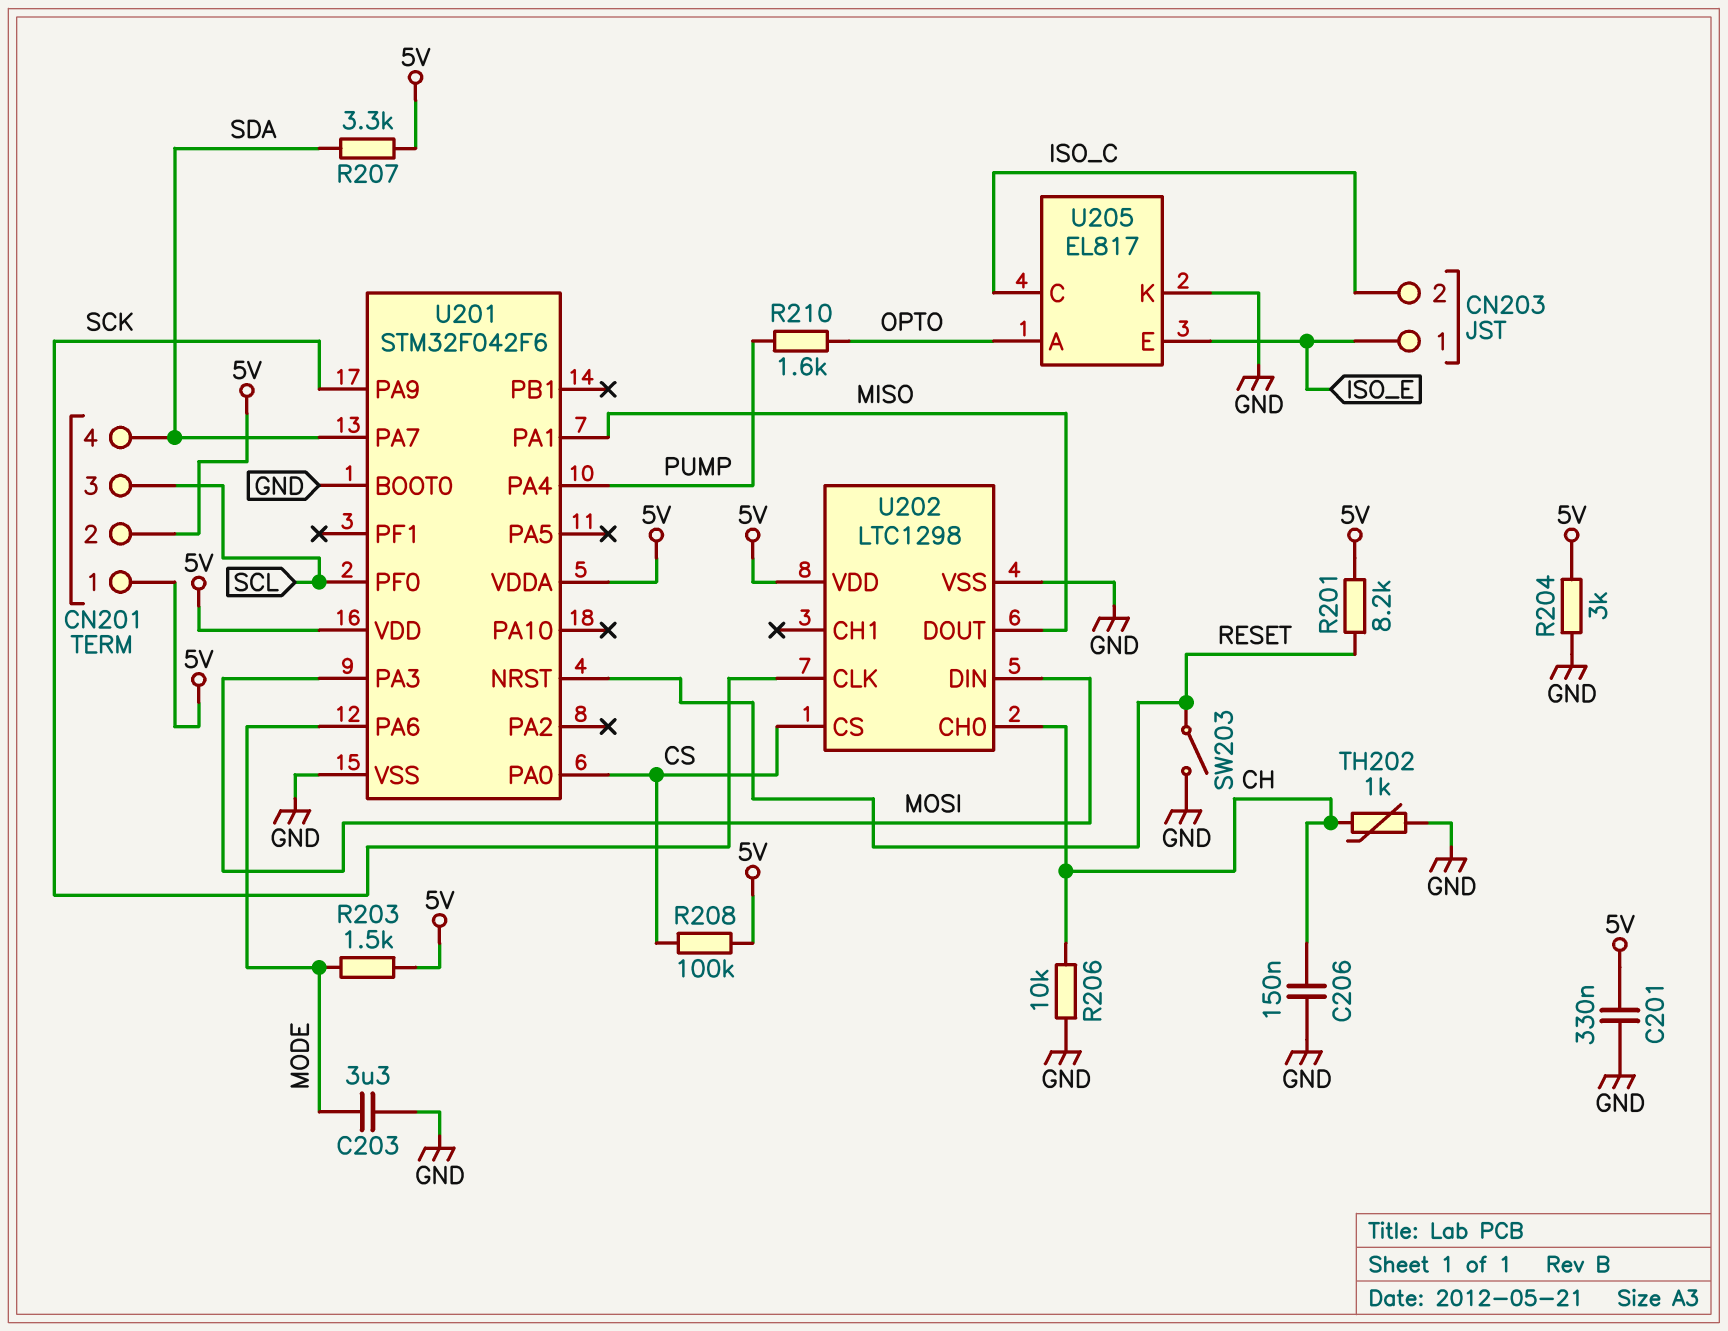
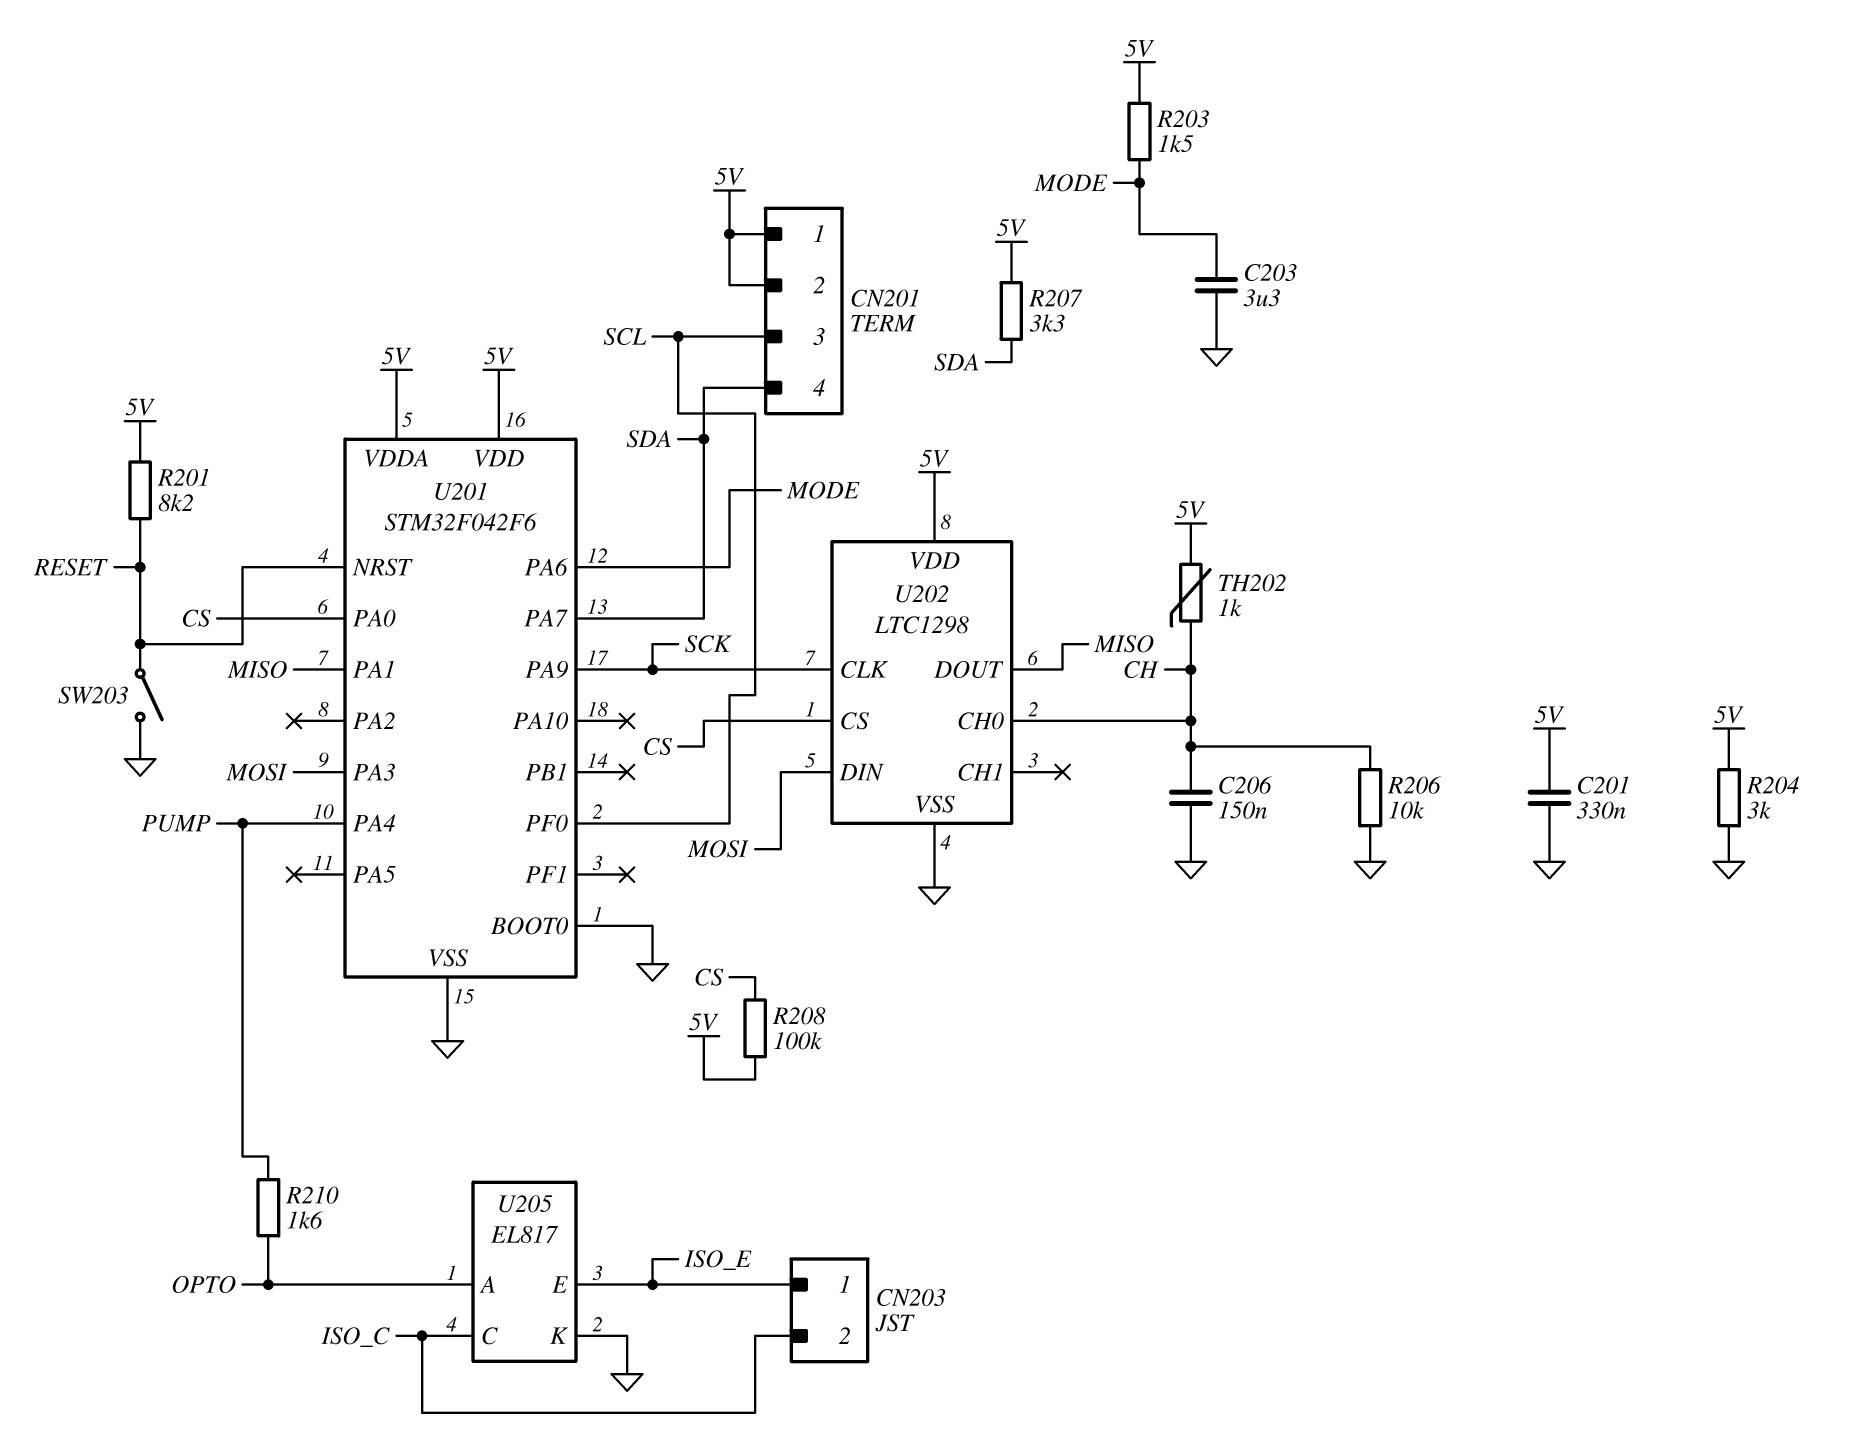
TH202: 1k (CH, GND) -> 1k (5V, CH)

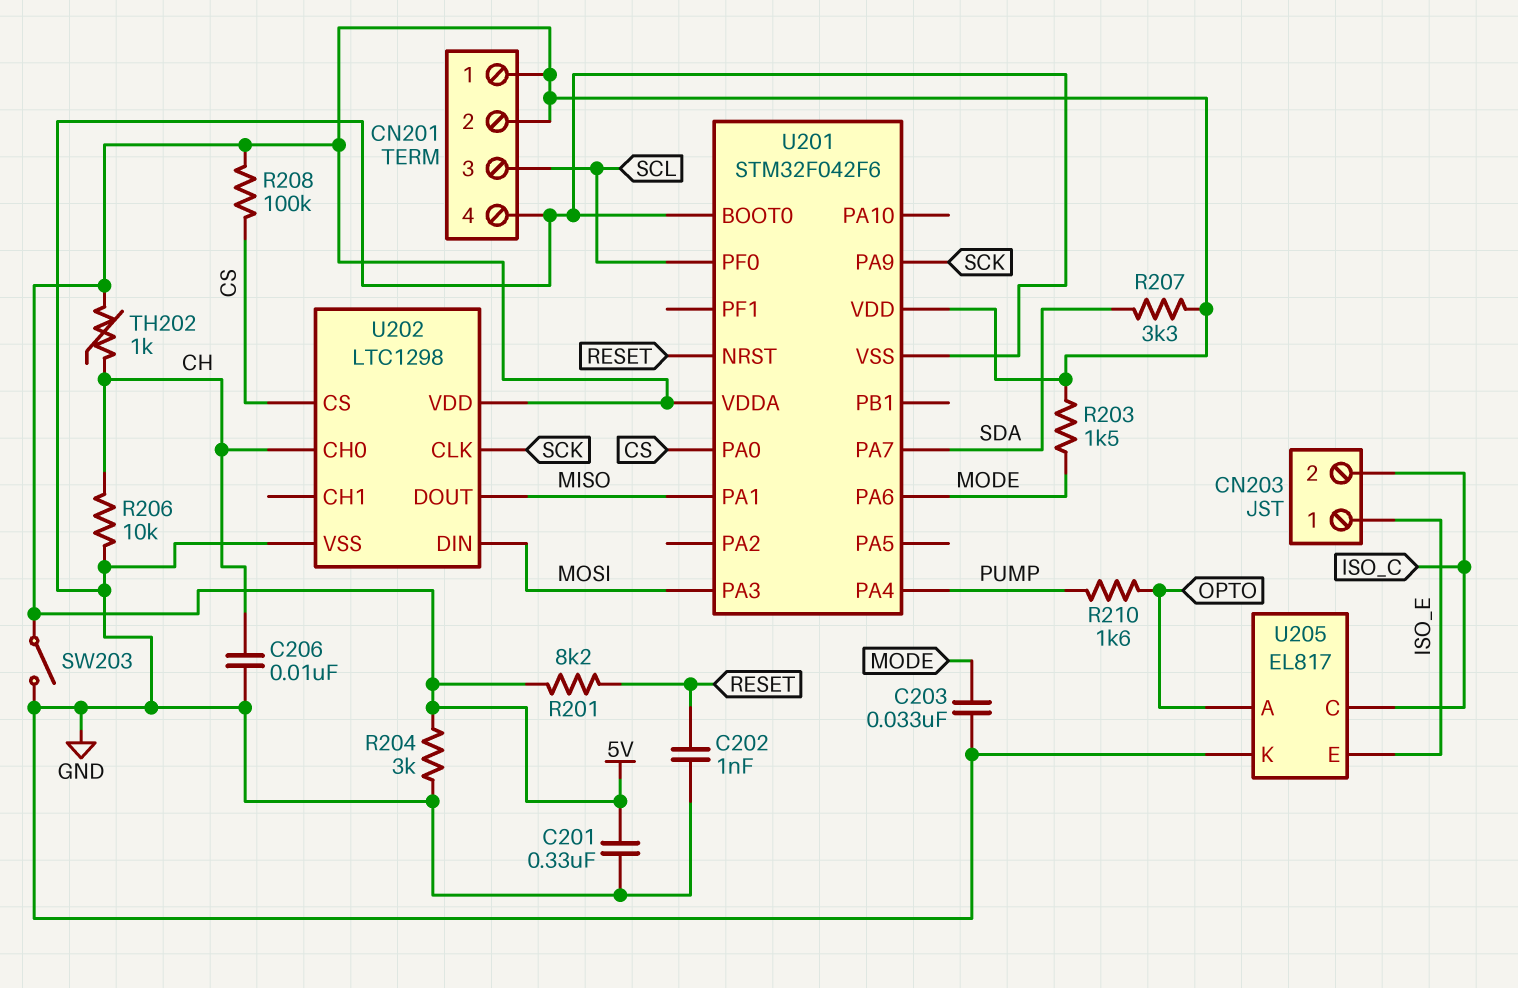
C202: none -> 1nF (GND, RESET)
C203: 3.3uF (GND, MODE) -> 33nF (GND, MODE)
C206: 150nF (CH, GND) -> 10nF (CH, GND)
CN201 pin 4: SDA -> GND
SW203: switch (GND, RESET) -> switch (5V, GND)

